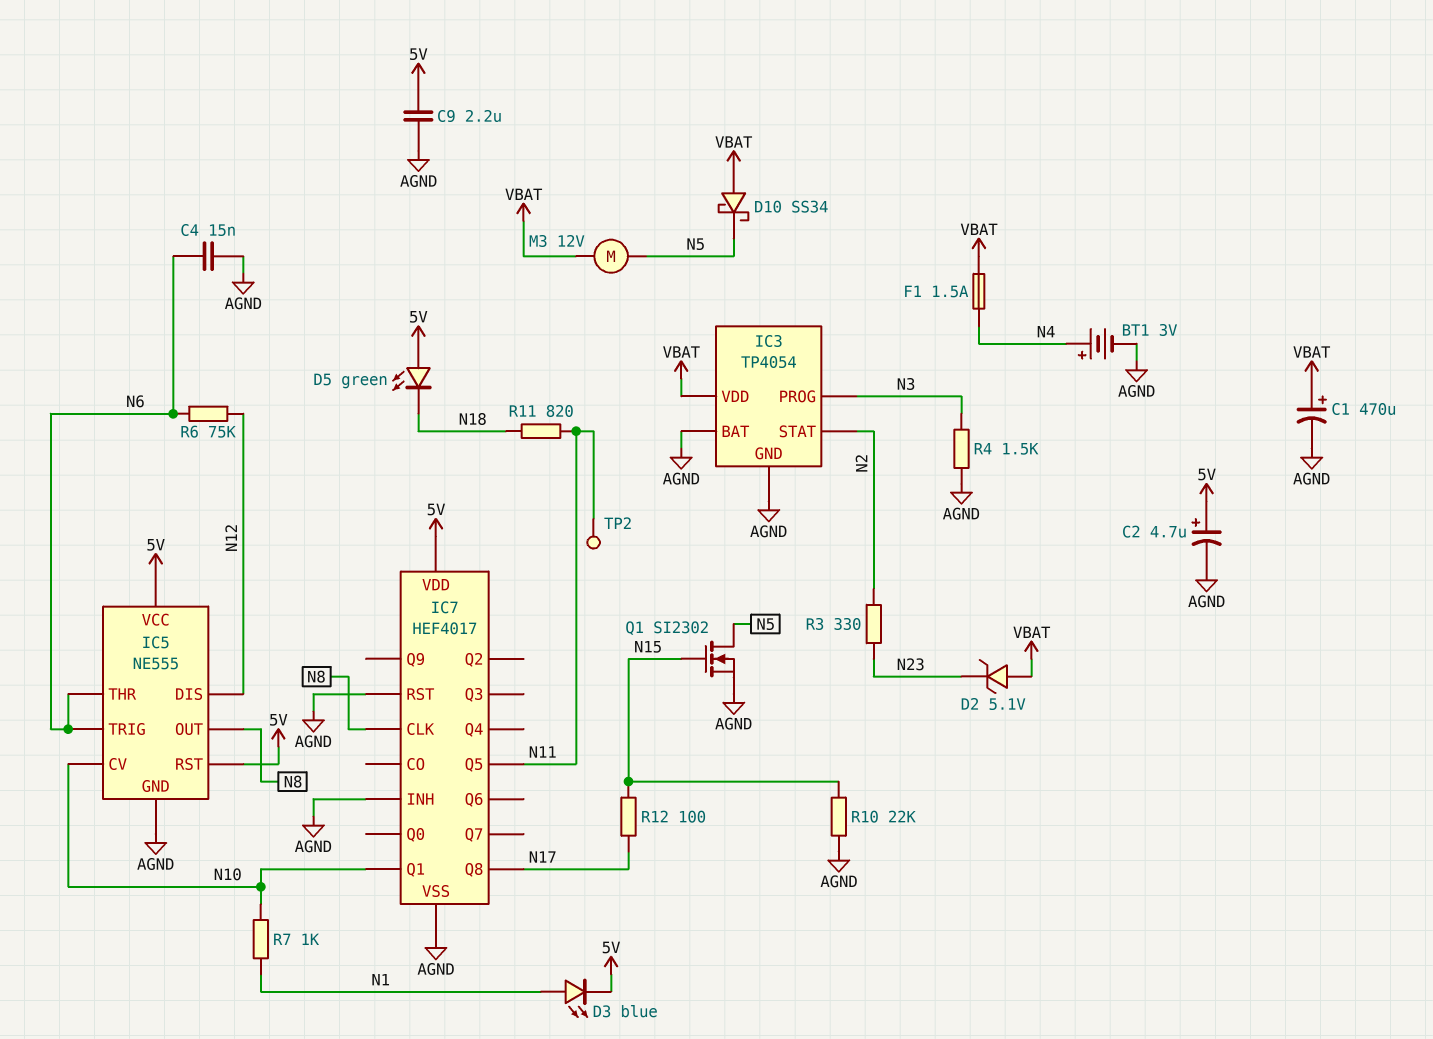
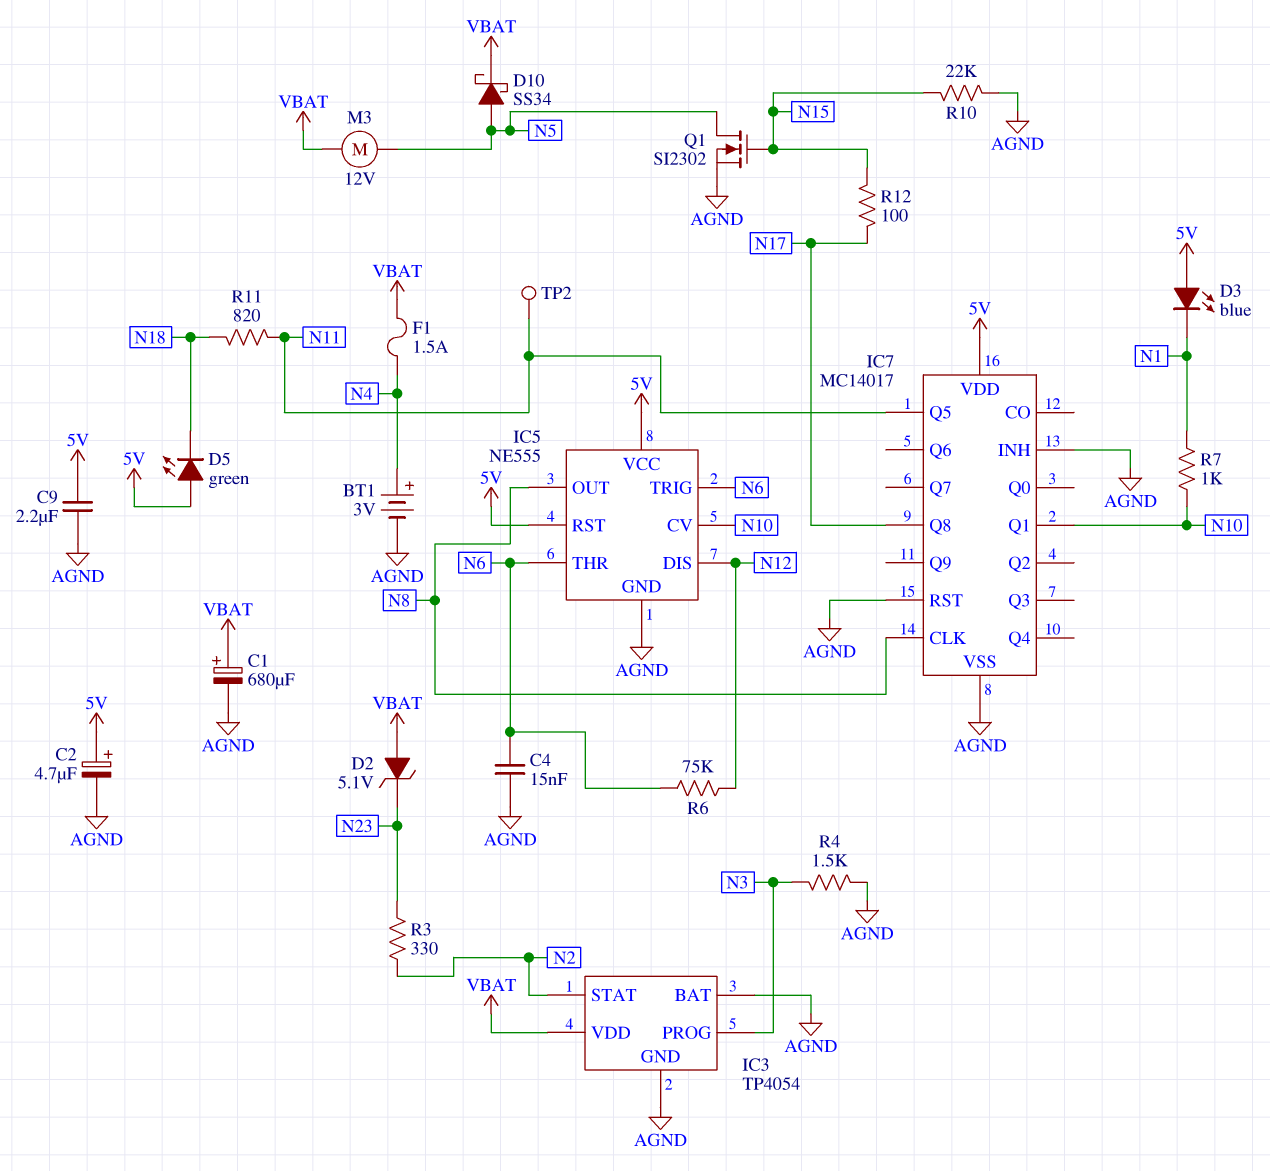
C1: 470uF (plus VBAT, minus AGND) -> 680uF (plus VBAT, minus AGND)
D3: LED blue (A N1, K 5V) -> LED blue (A 5V, K N1)
D10: schottky SS34 (A VBAT, K N5) -> schottky SS34 (A N5, K VBAT)
IC7: HEF4017 -> MC14017

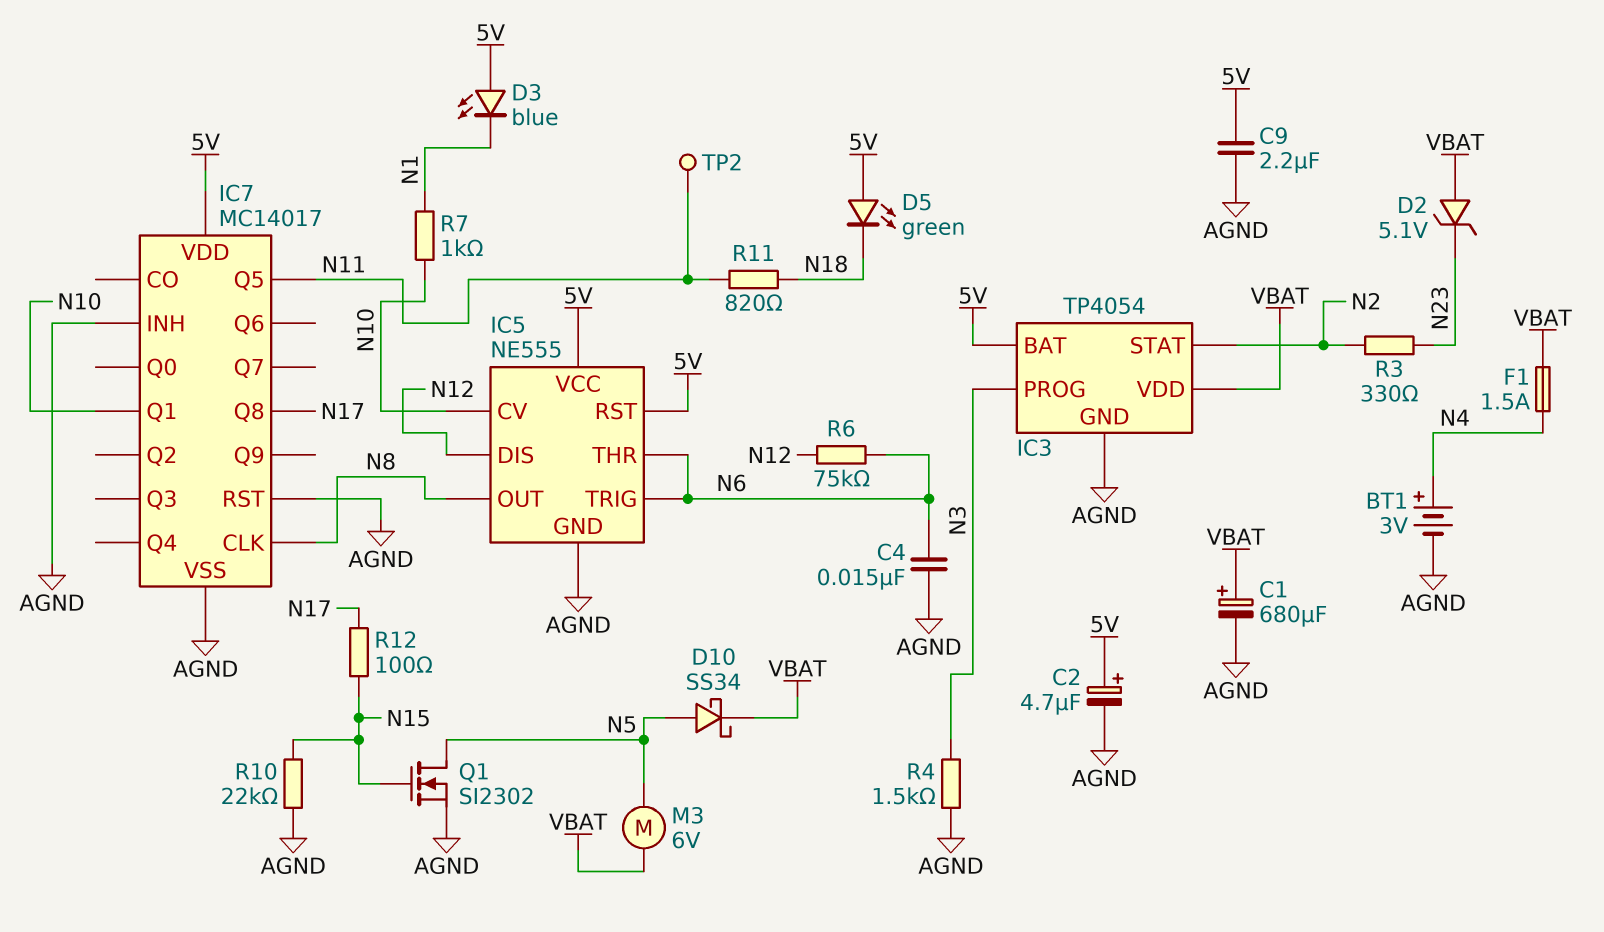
IC3 pin BAT: AGND -> 5V
M3: motor 12V (N5, VBAT) -> motor 6V (N5, VBAT)

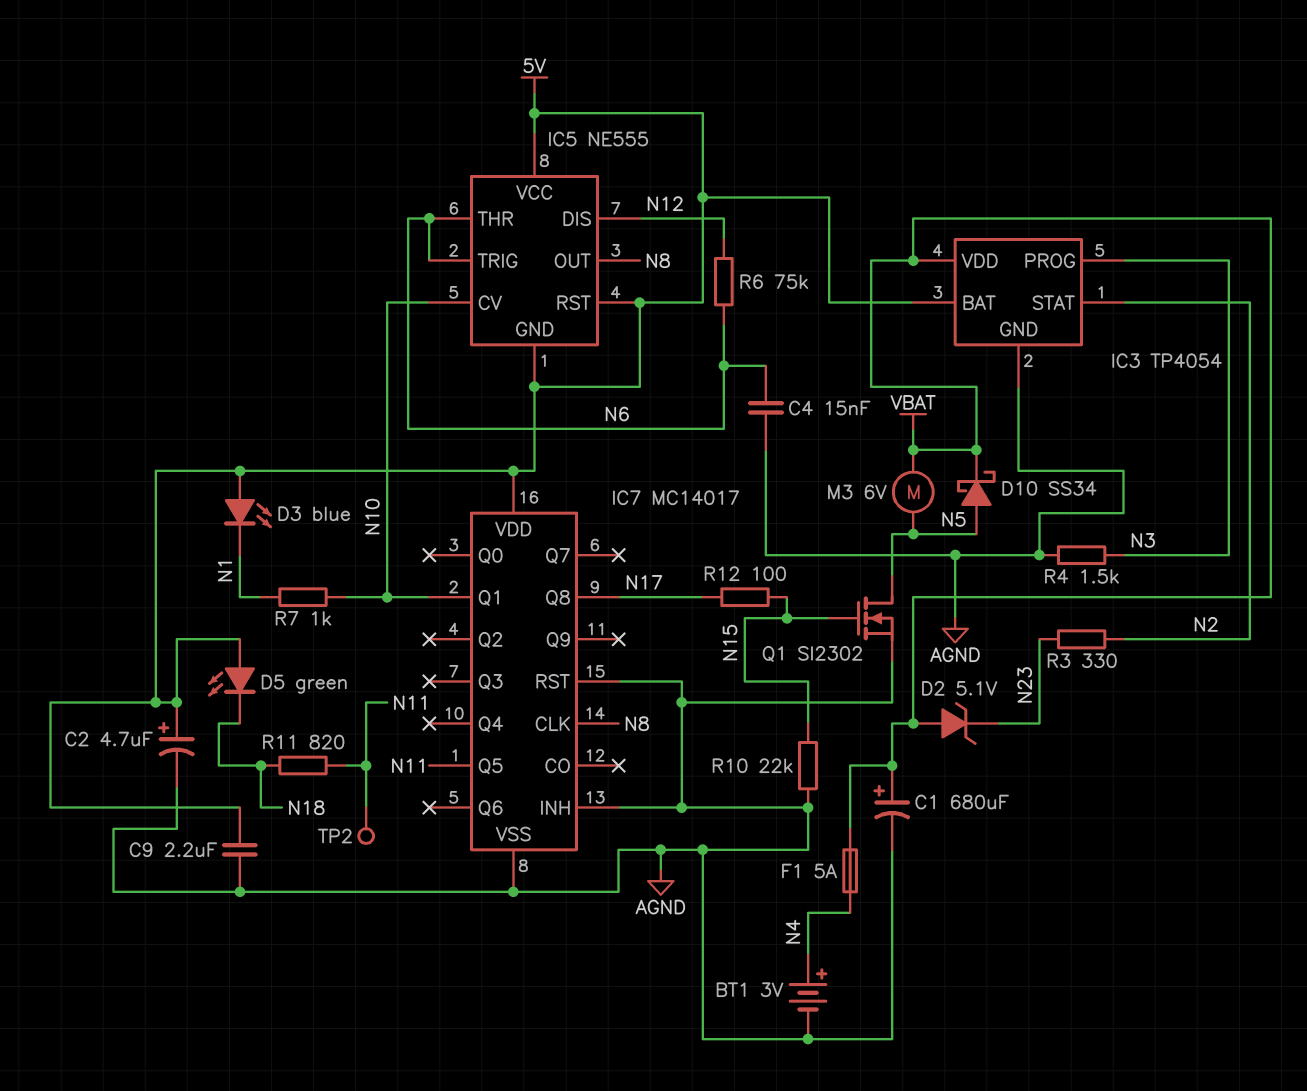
F1: 1.5A (N4, VBAT) -> 5A (N4, VBAT)
IC5 pin GND: AGND -> 5V

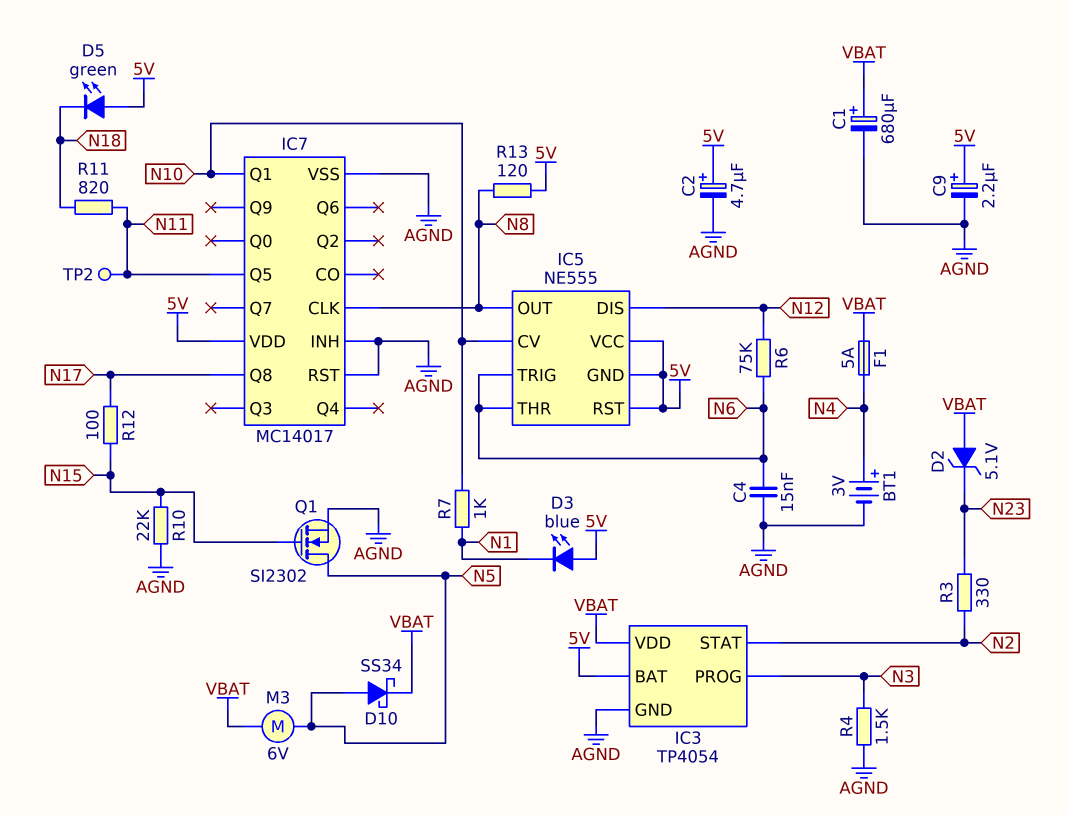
C9: 2.2uF (5V, AGND) -> 2.2uF (plus 5V, minus AGND)
R13: none -> 120 (5V, N8)

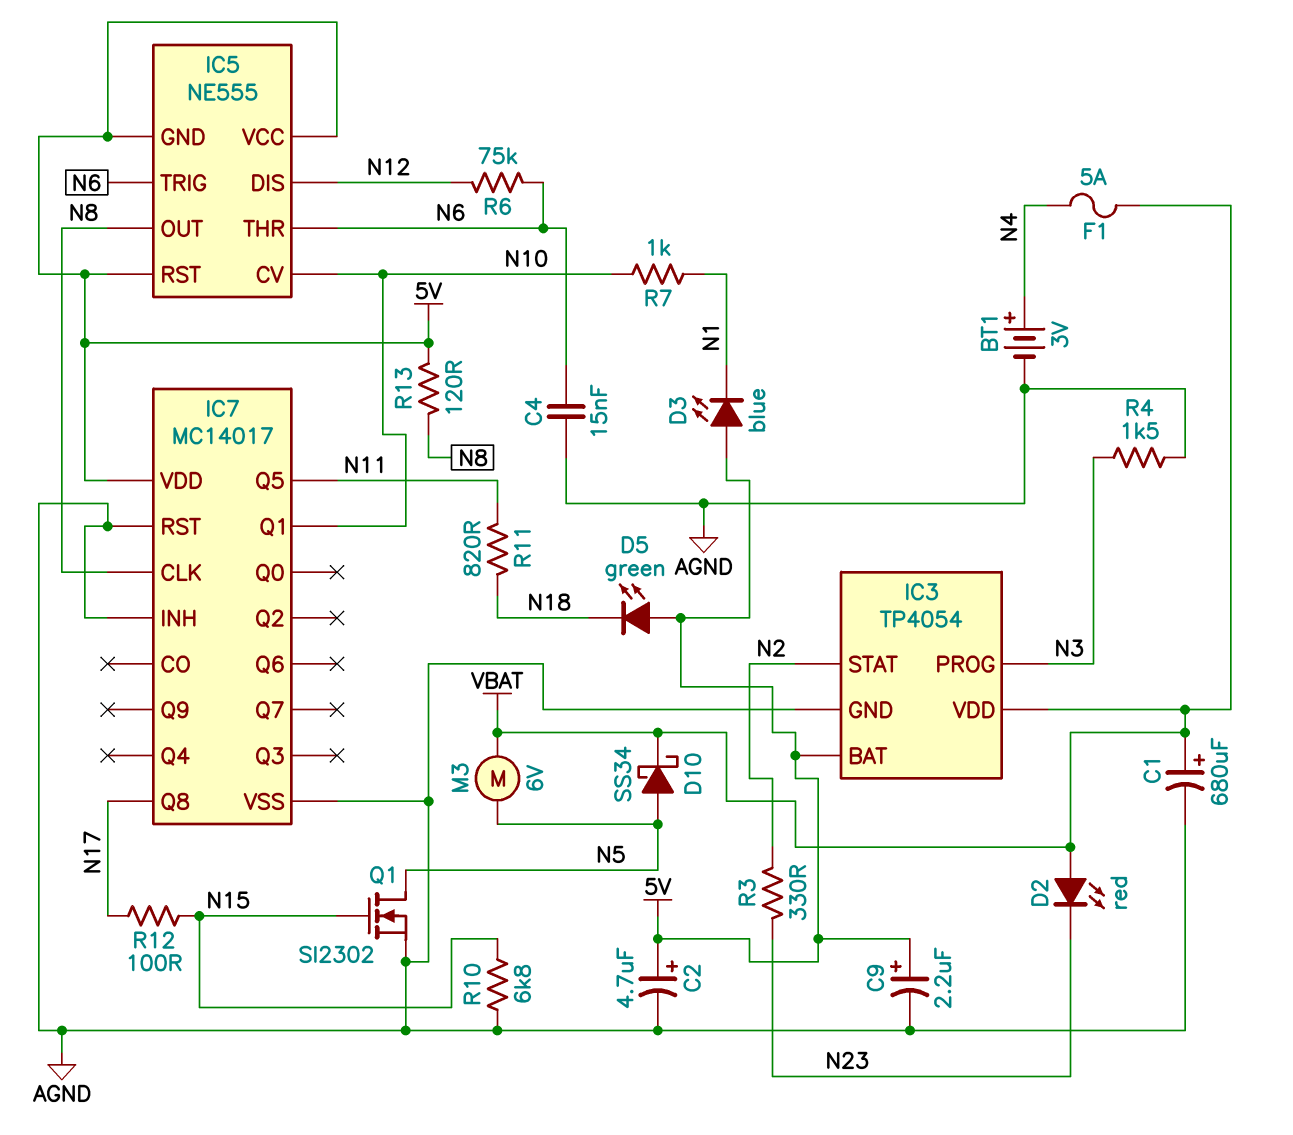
D2: zener 5.1V (A VBAT, K N23) -> LED red (A VBAT, K N23)
R10: 22k (AGND, N15) -> 6.8k (AGND, N15)
TP2: test point (N11) -> none

